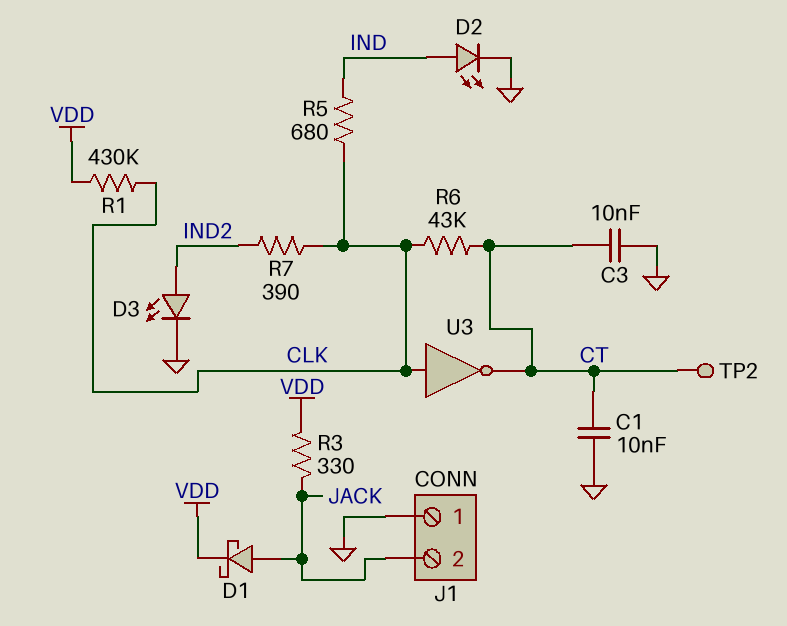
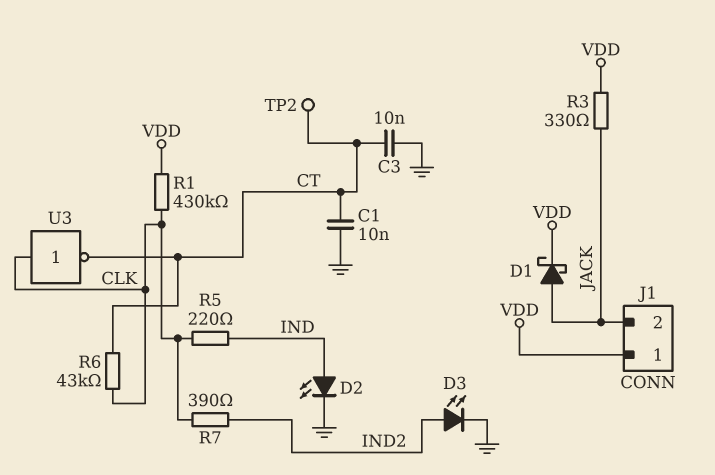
J1 pin 1: GND -> VDD
R5: 680 (CLK, IND) -> 220 (CLK, IND)

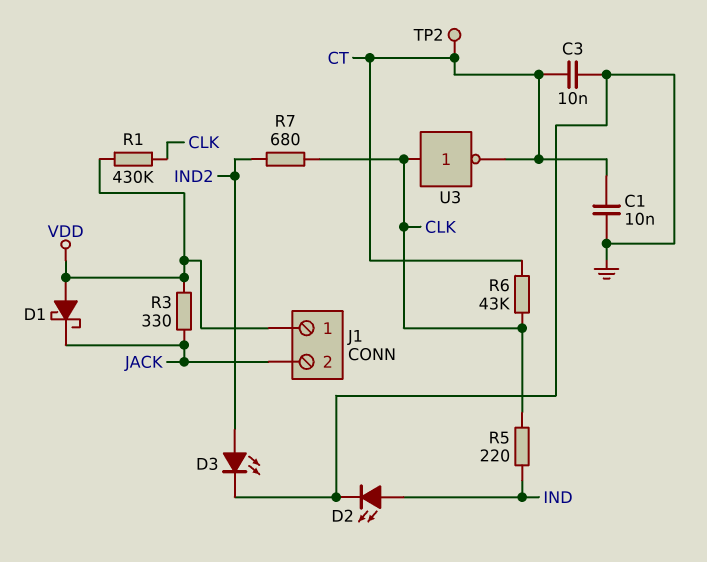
D1: schottky (A JACK, K VDD) -> schottky (A VDD, K JACK)
R7: 390 (CLK, IND2) -> 680 (CLK, IND2)

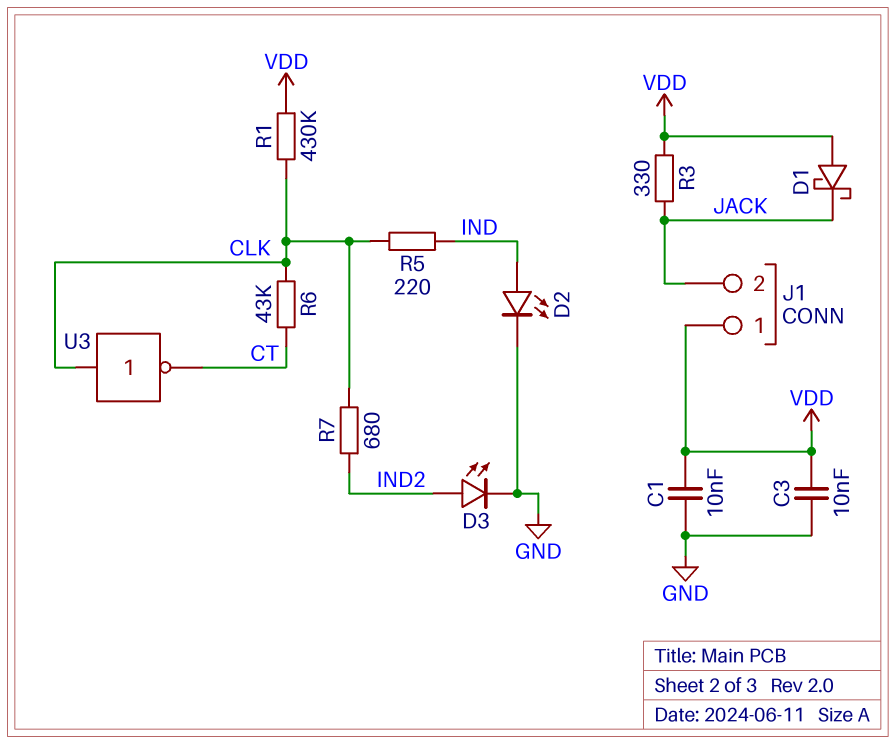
C1: 10nF (CT, GND) -> 10nF (GND, VDD)
C3: 10nF (CT, GND) -> 10nF (GND, VDD)
TP2: test point (CT) -> none

